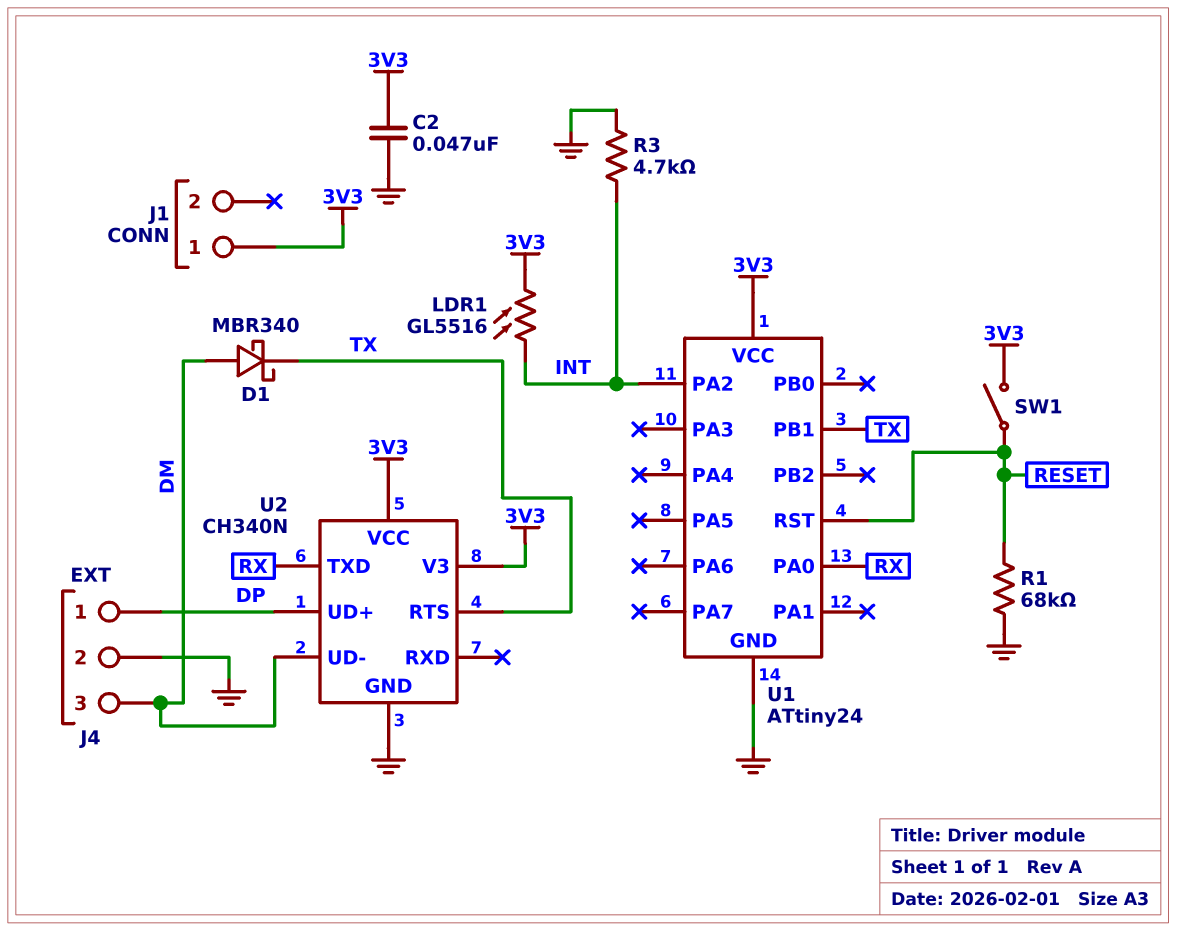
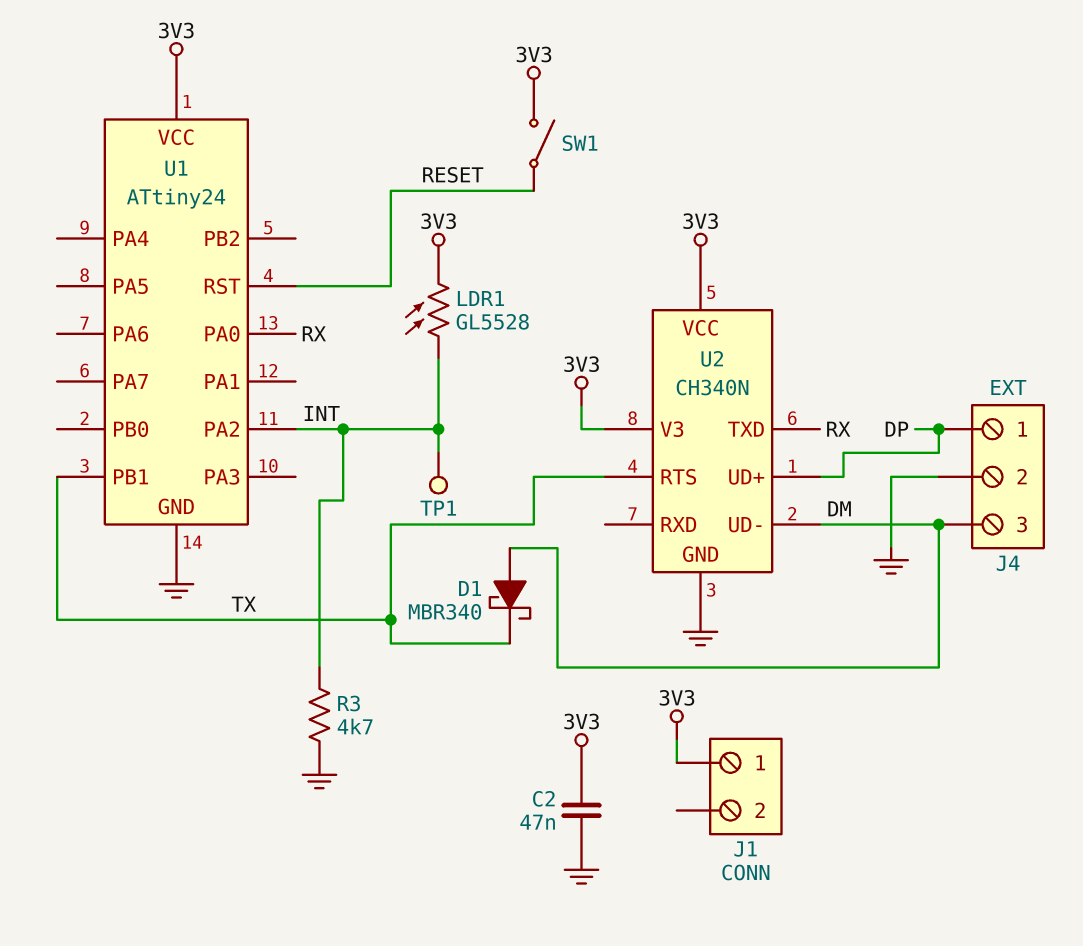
LDR1: GL5516 (3V3, INT) -> GL5528 (3V3, INT)
R1: 68k (GND, RESET) -> none
TP1: none -> test point (INT)

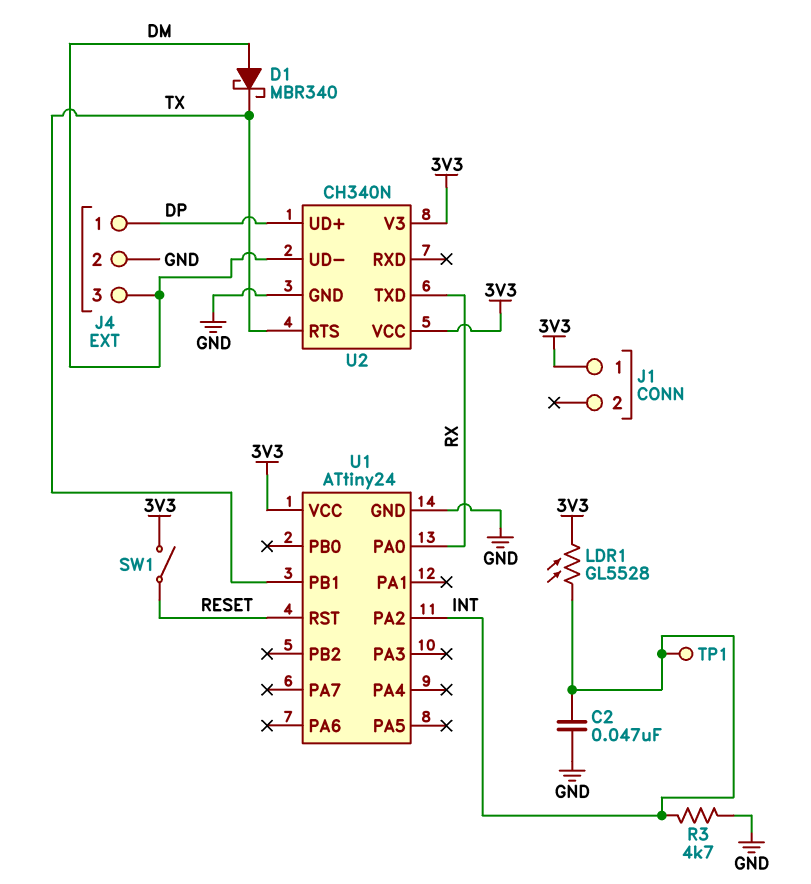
C2: 47nF (3V3, GND) -> 47nF (GND, INT)

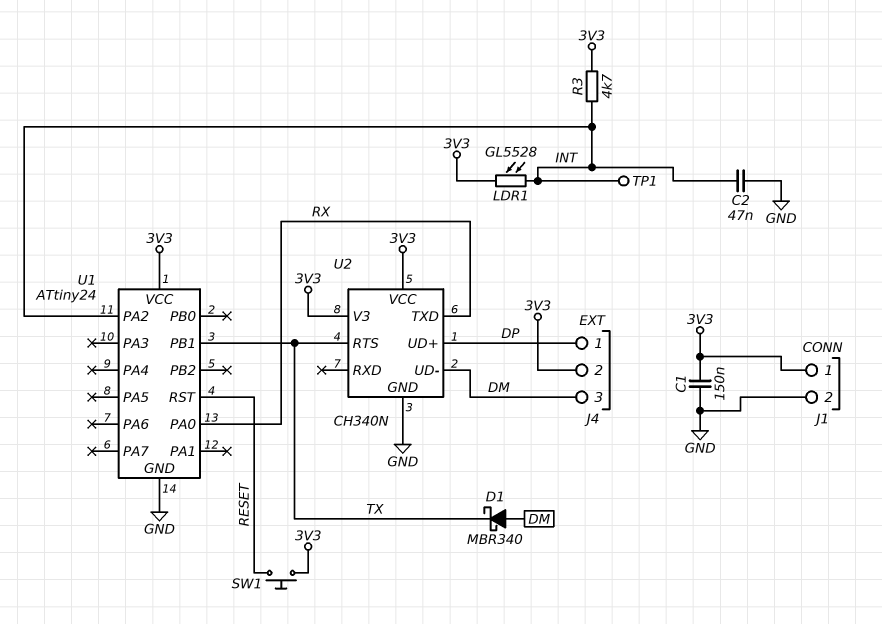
C1: none -> 150nF (3V3, GND)
J1 pin 2: none -> GND
J4 pin 2: GND -> 3V3
R3: 4.7k (GND, INT) -> 4.7k (3V3, INT)
SW1: switch (3V3, RESET) -> button (3V3, RESET)

